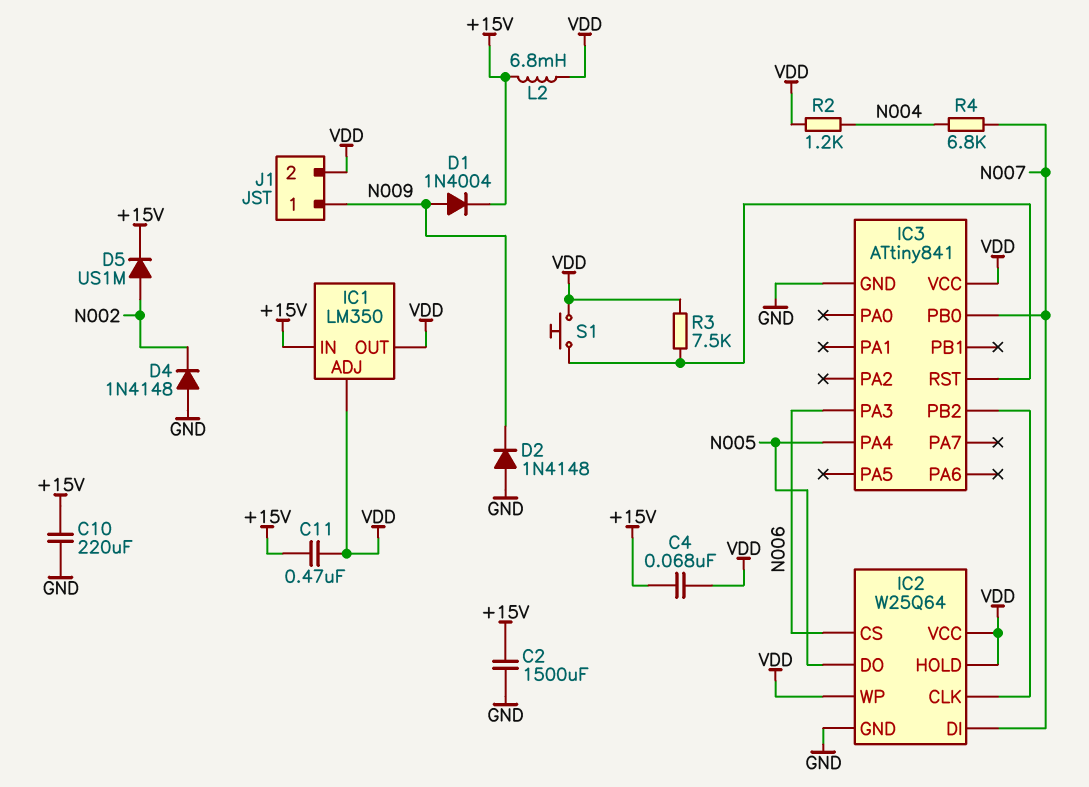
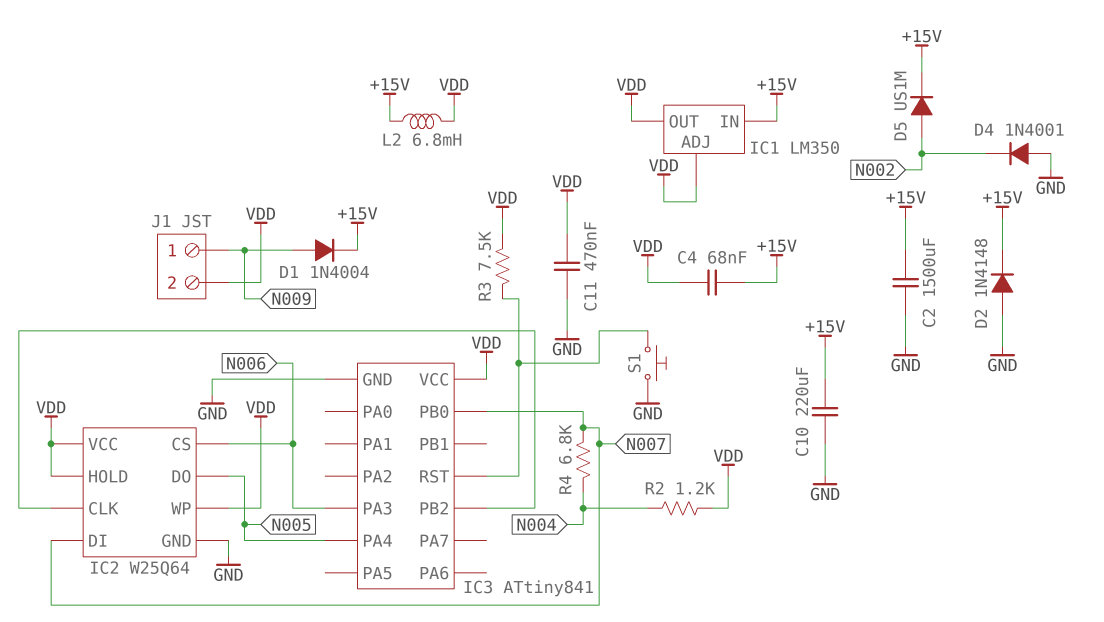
C11: 470nF (+15V, VDD) -> 470nF (GND, VDD)
D2: diode 1N4148 (A GND, K N009) -> diode 1N4148 (A GND, K +15V)
D4: diode 1N4148 (A GND, K N002) -> diode 1N4001 (A GND, K N002)
S1: button (IC3/RST, VDD) -> button (GND, IC3/RST)

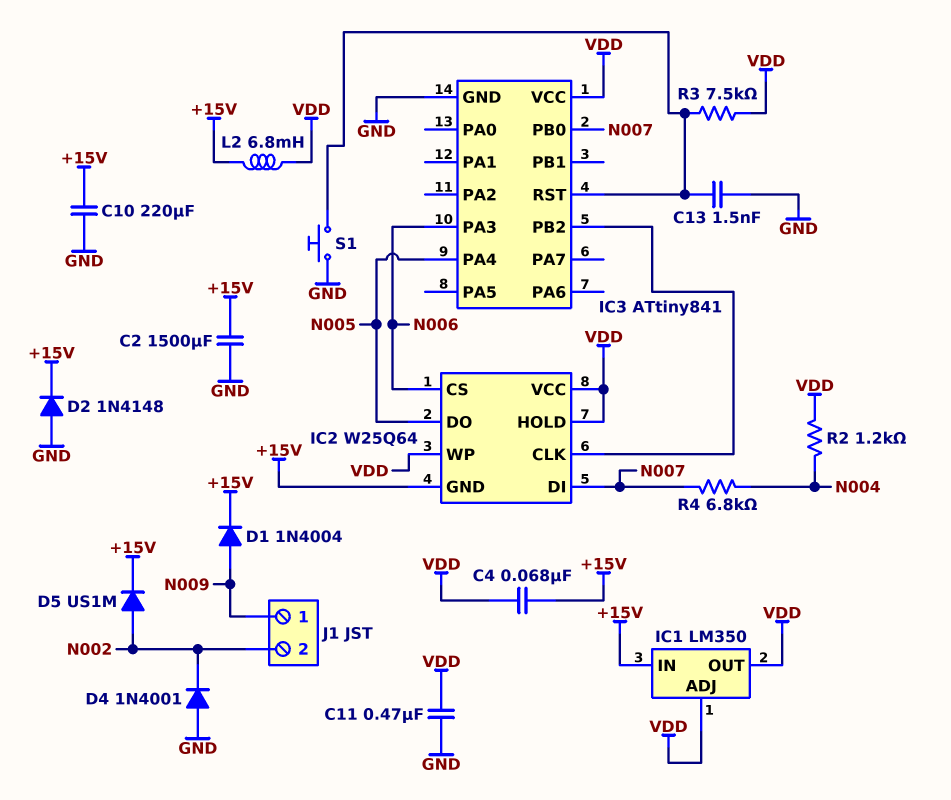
C13: none -> 1.5nF (GND, IC3/RST)
IC2 pin GND: GND -> +15V
J1 pin 2: VDD -> N002

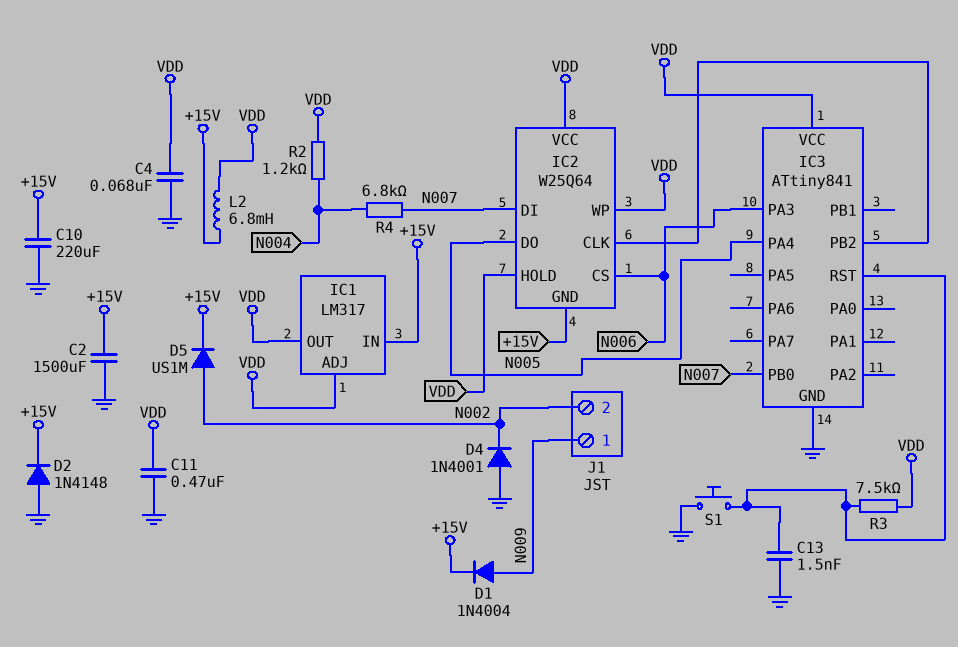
C4: 68nF (+15V, VDD) -> 68nF (GND, VDD)
IC1: LM350 -> LM317

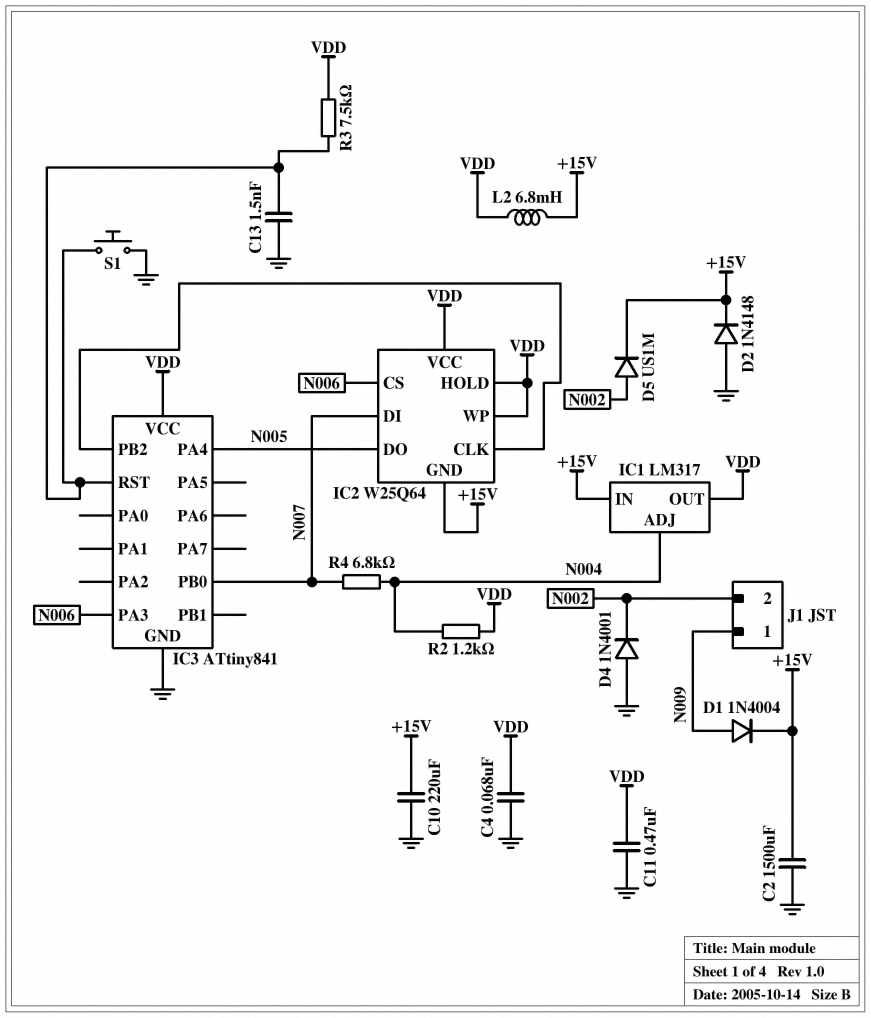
IC1 pin ADJ: VDD -> N004

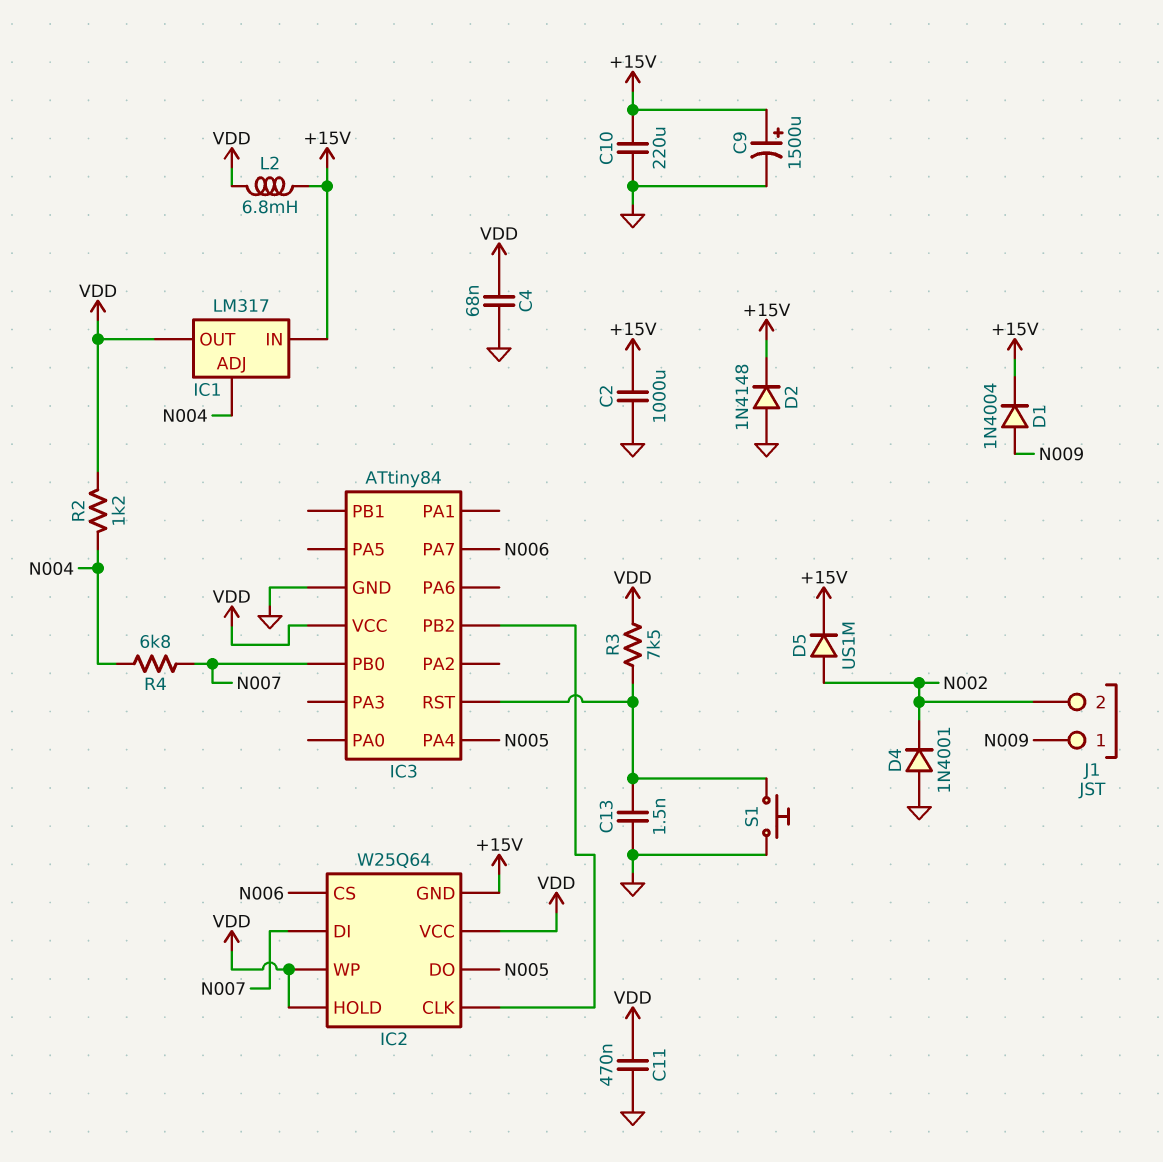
C2: 1500uF (+15V, GND) -> 1000uF (+15V, GND)
C9: none -> 1500uF (plus +15V, minus GND)
IC3: ATtiny841 -> ATtiny84
IC3 pin PA3: N006 -> none
IC3 pin PA7: none -> N006

